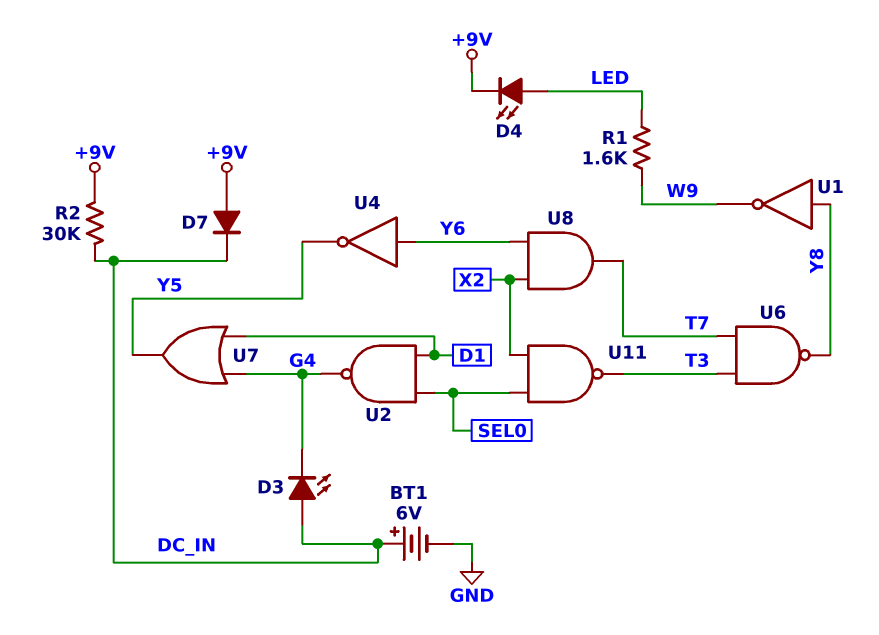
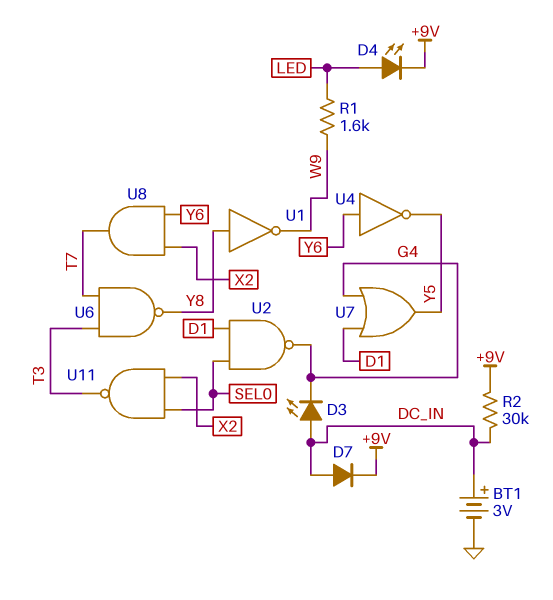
BT1: 6V (plus DC_IN, minus GND) -> 3V (plus DC_IN, minus GND)
D7: diode (A +9V, K DC_IN) -> diode (A DC_IN, K +9V)

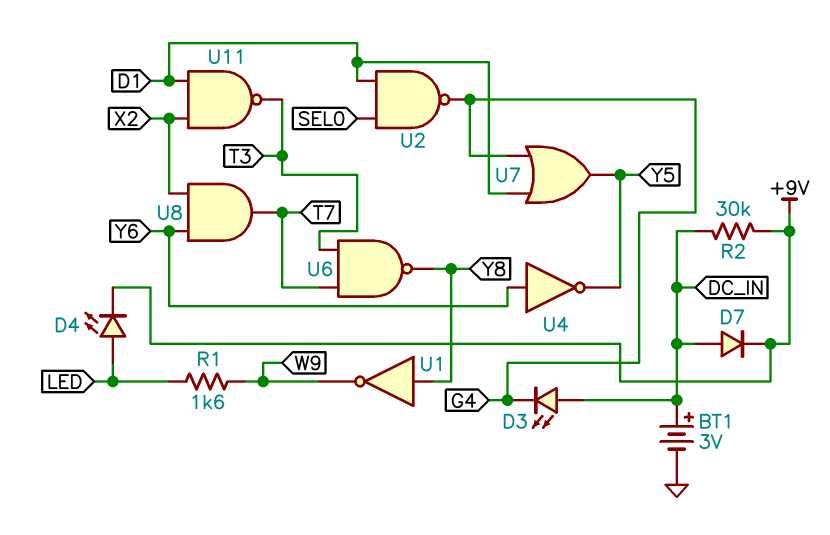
U11: NAND (in SEL0, in X2, out T3) -> NAND (in D1, in X2, out T3)

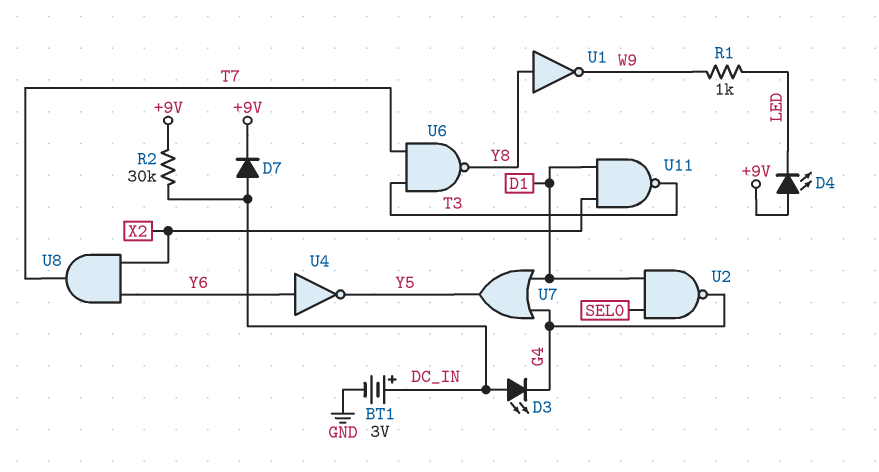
D4: LED (A LED, K +9V) -> LED (A +9V, K LED)
R1: 1.6k (LED, W9) -> 1k (LED, W9)

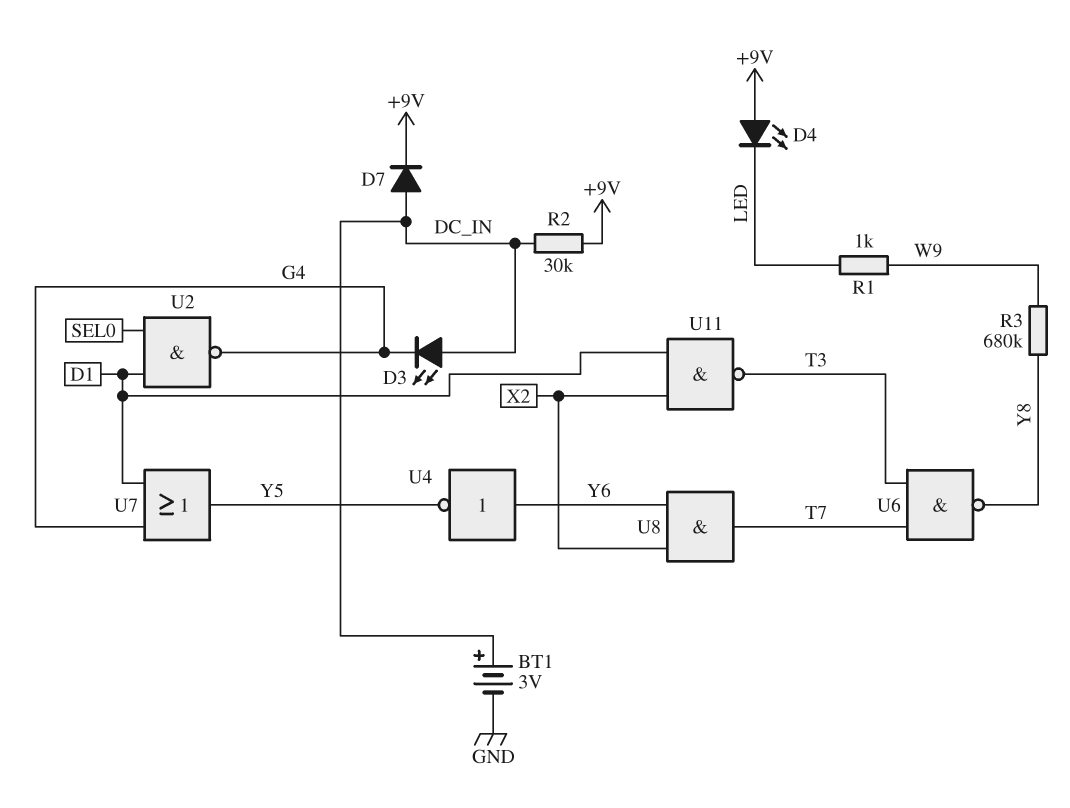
R3: none -> 680k (W9, Y8)
U1: NOT (in Y8, out W9) -> none

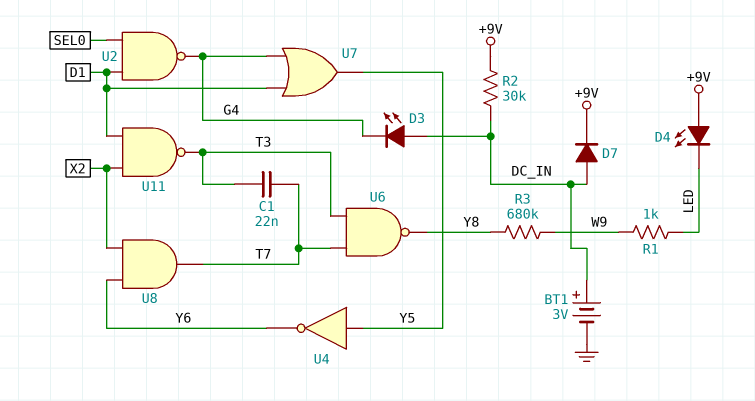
C1: none -> 22nF (T3, T7)
U4: NOT (in Y6, out Y5) -> NOT (in Y5, out Y6)

